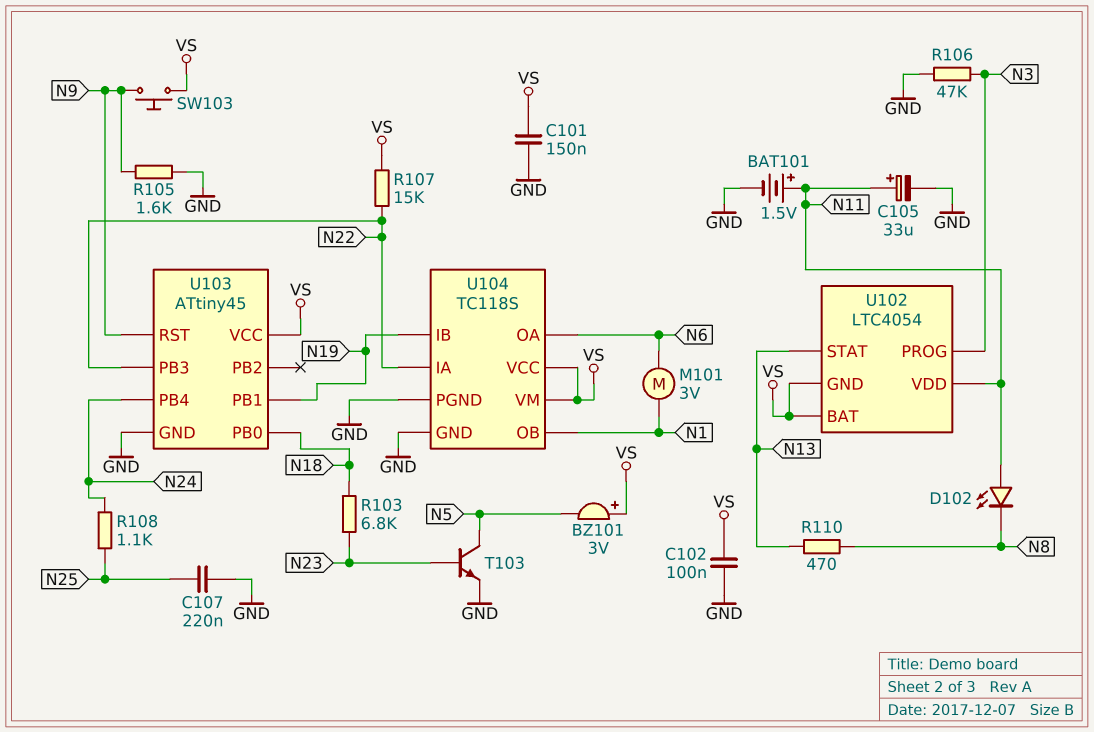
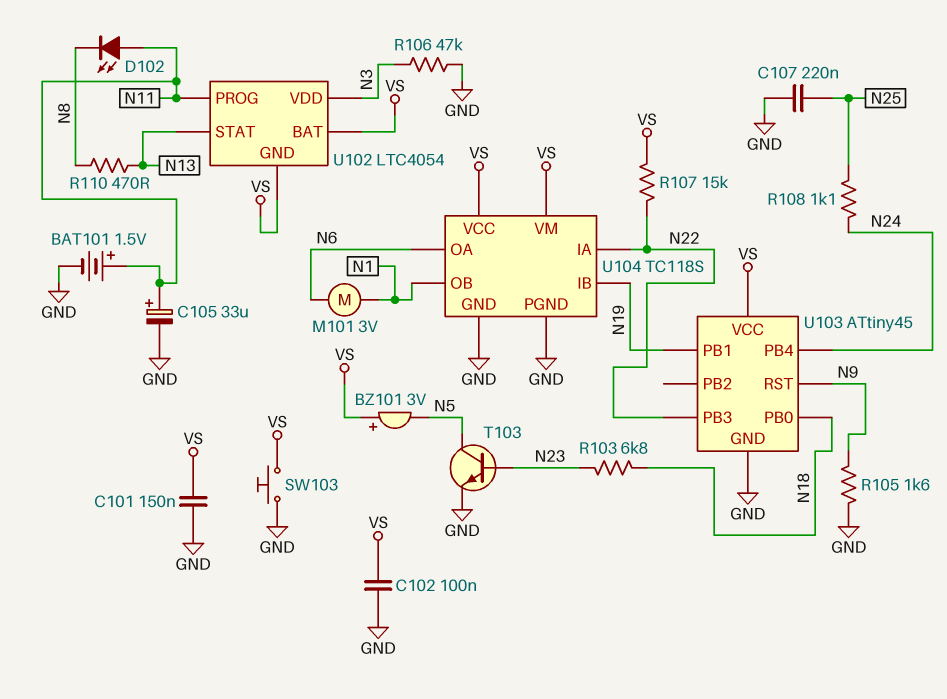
SW103: button (N9, VS) -> button (GND, VS)
U102 pin PROG: N3 -> N11
U102 pin VDD: N11 -> N3

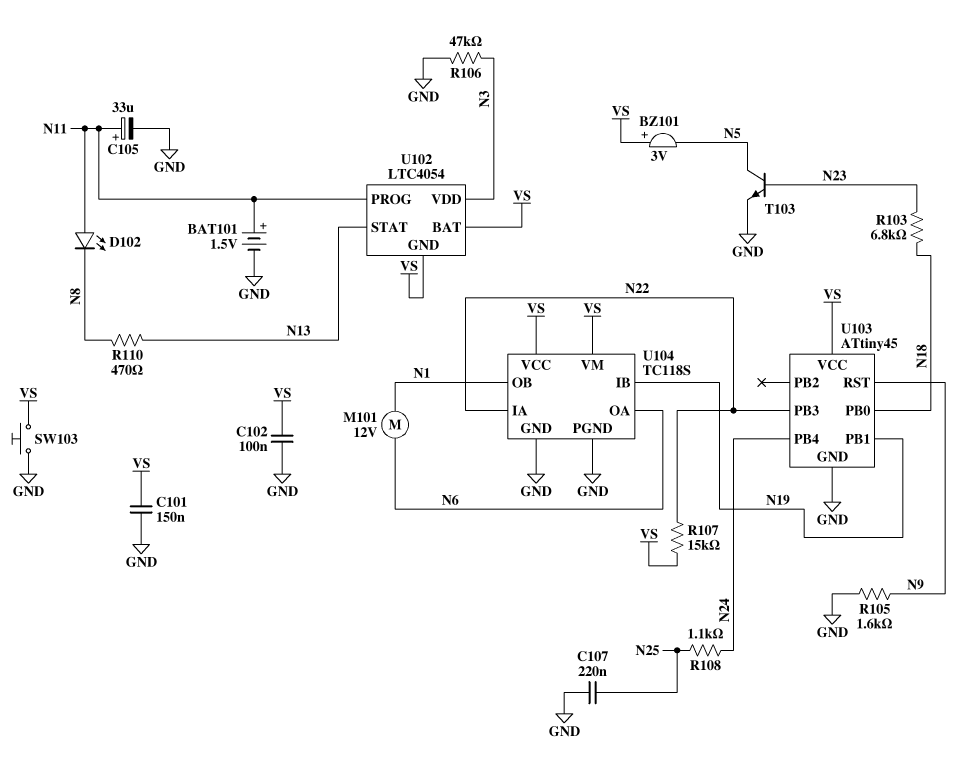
M101: motor 3V (N1, N6) -> motor 12V (N1, N6)

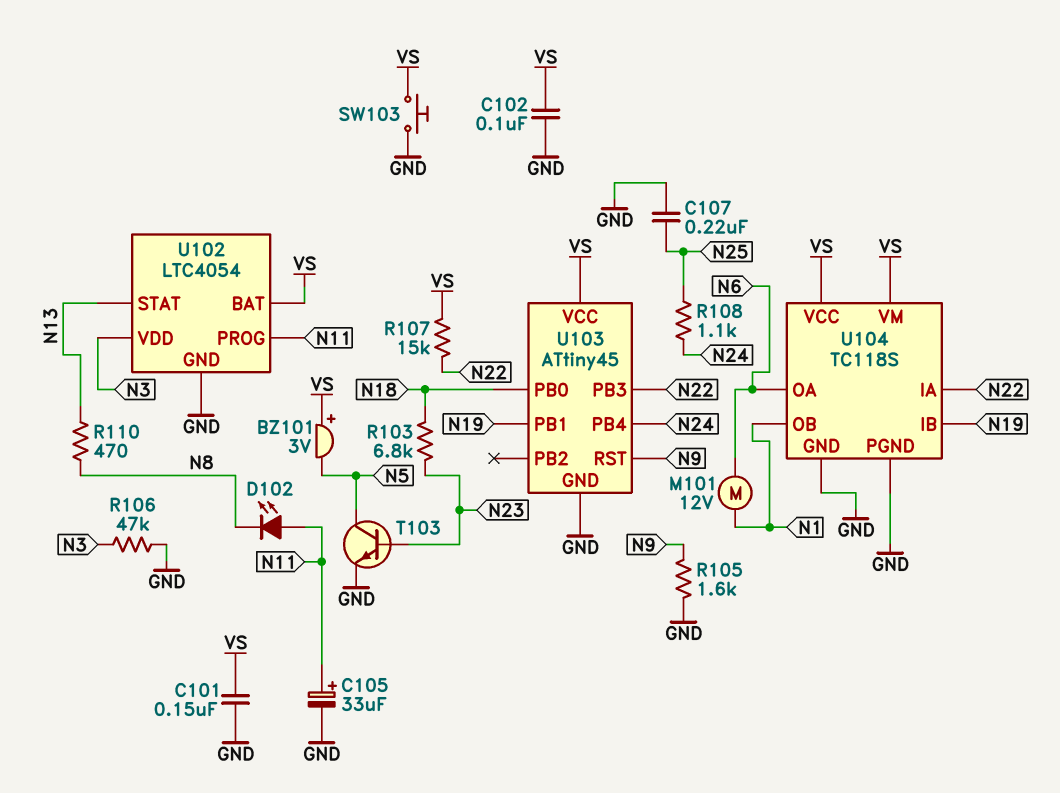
BAT101: 1.5V (plus N11, minus GND) -> none
U102 pin GND: VS -> GND

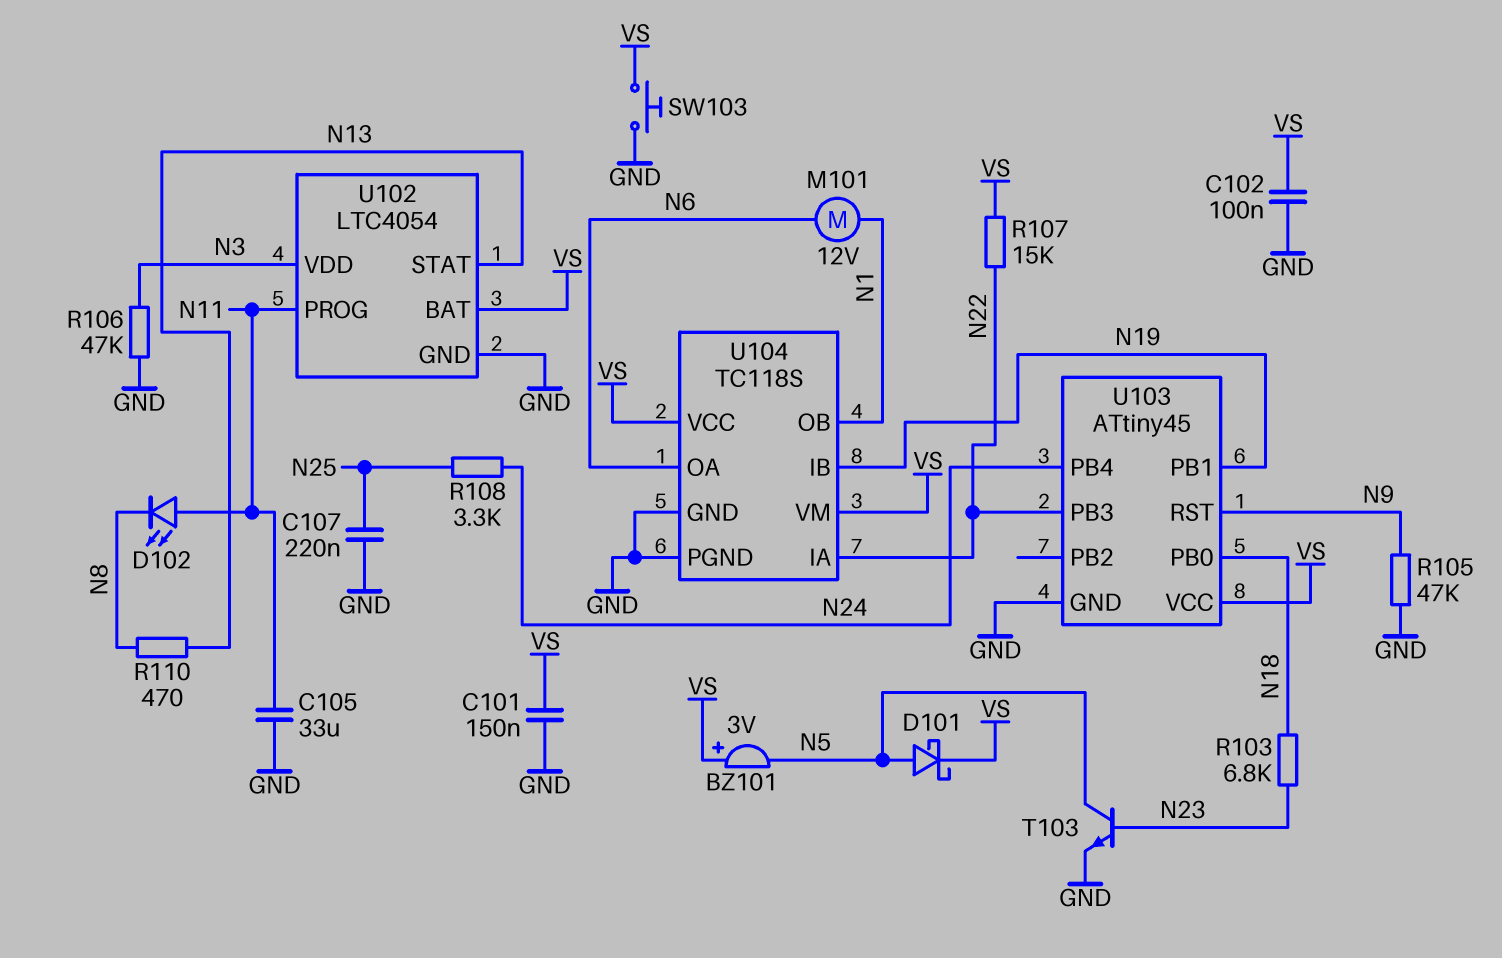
C105: 33uF (plus N11, minus GND) -> 33uF (GND, N11)
D101: none -> schottky (A N5, K VS)
R105: 1.6k (GND, N9) -> 47k (GND, N9)
R108: 1.1k (N24, N25) -> 3.3k (N24, N25)

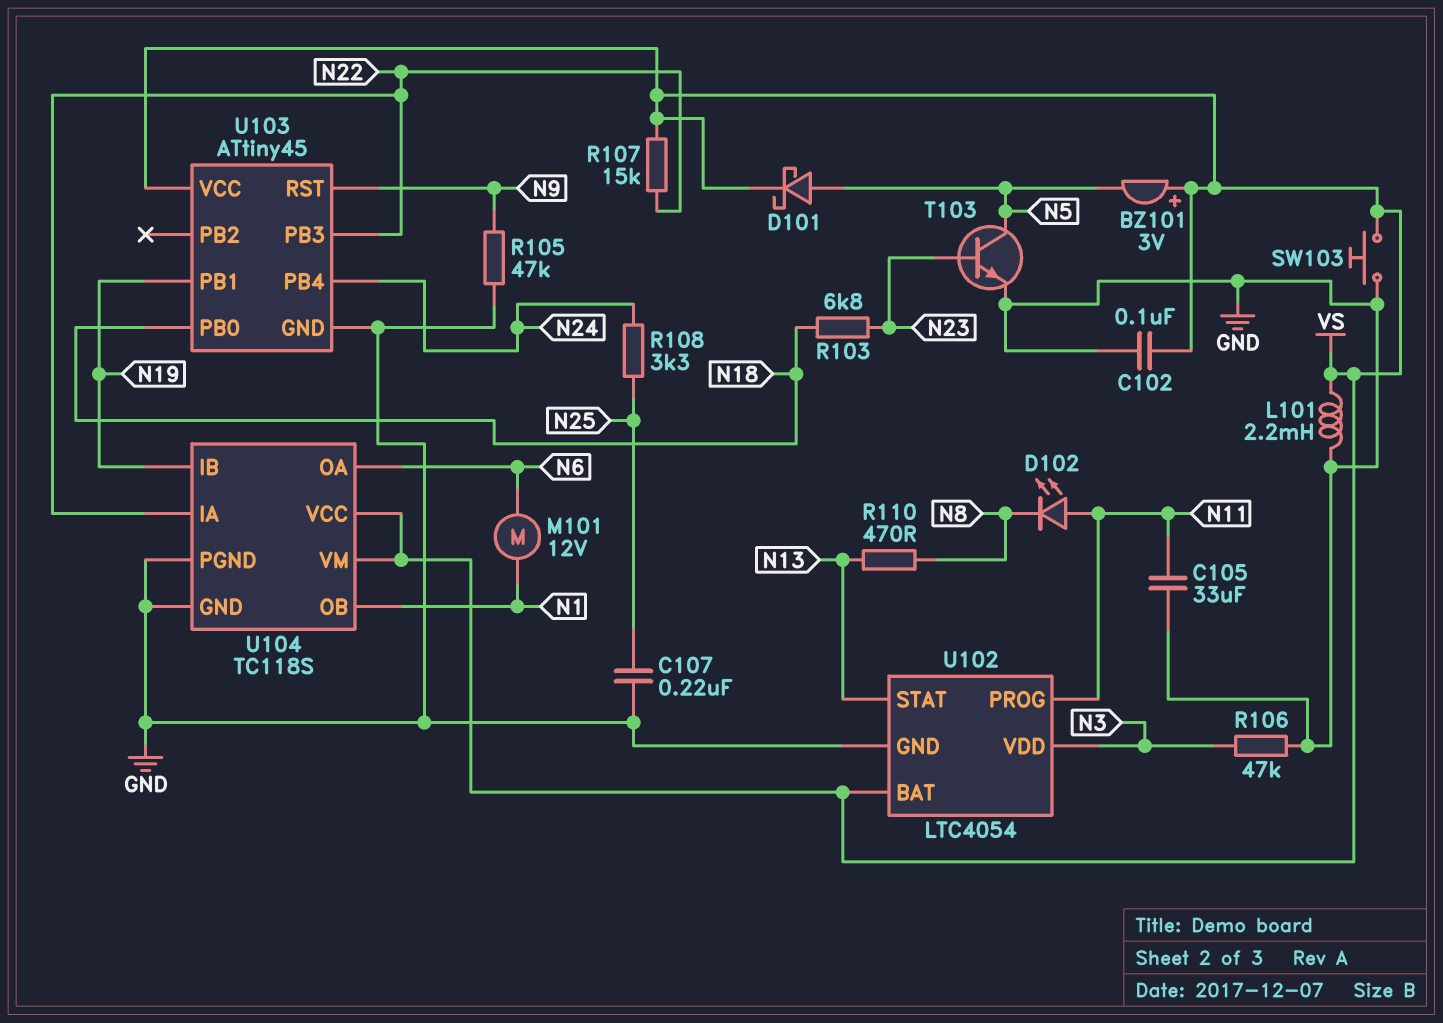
C101: 150nF (GND, VS) -> none
L101: none -> 2.2mH (GND, VS)

